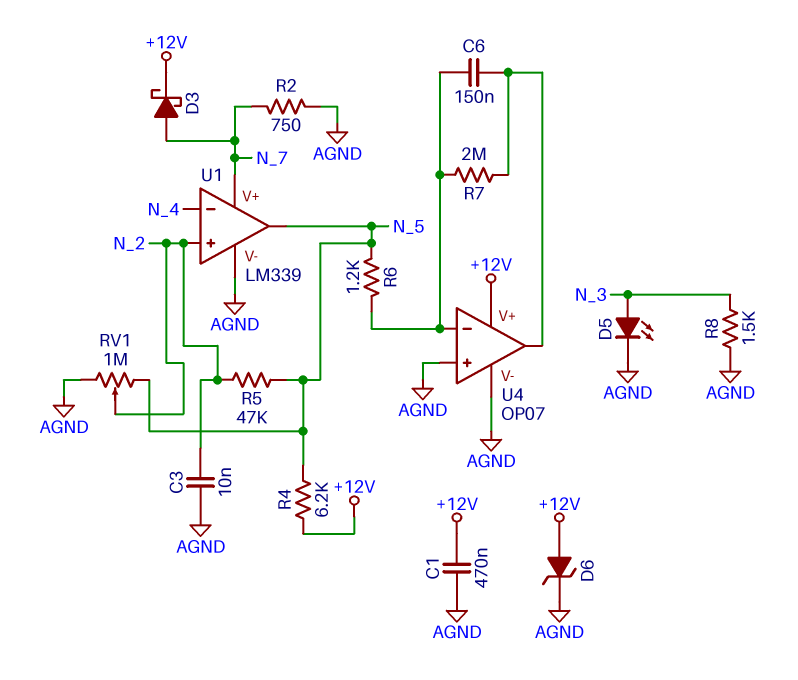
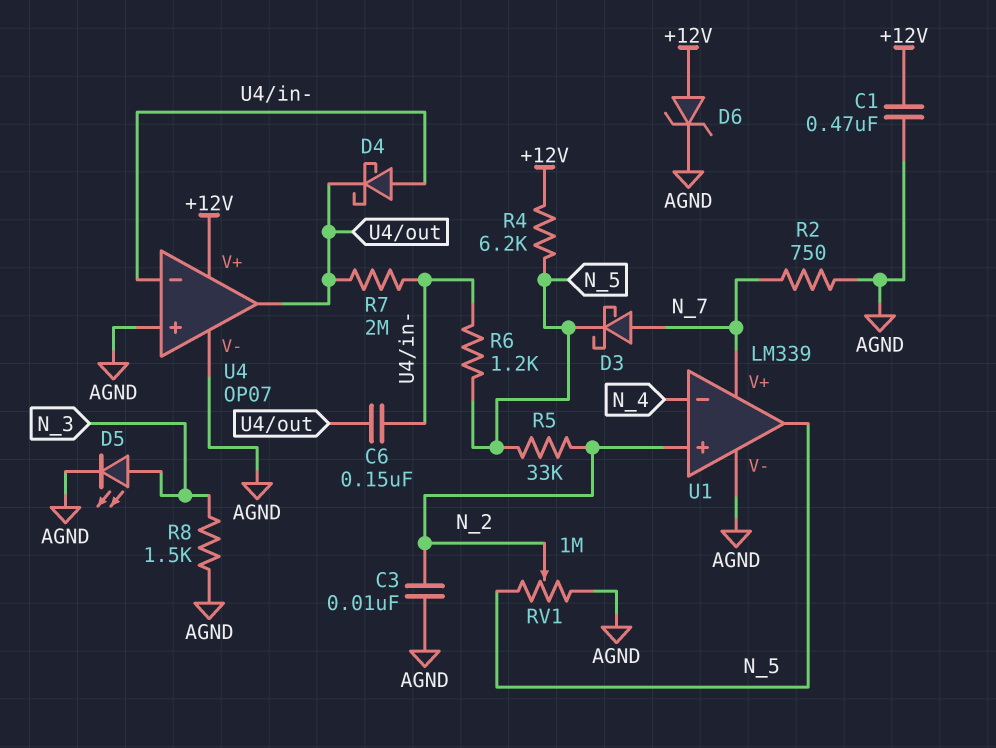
D3: schottky (A N_7, K +12V) -> schottky (A N_7, K N_5)
D4: none -> schottky (A U4/in-, K U4/out)
R5: 47k (N_2, N_5) -> 33k (N_2, N_5)

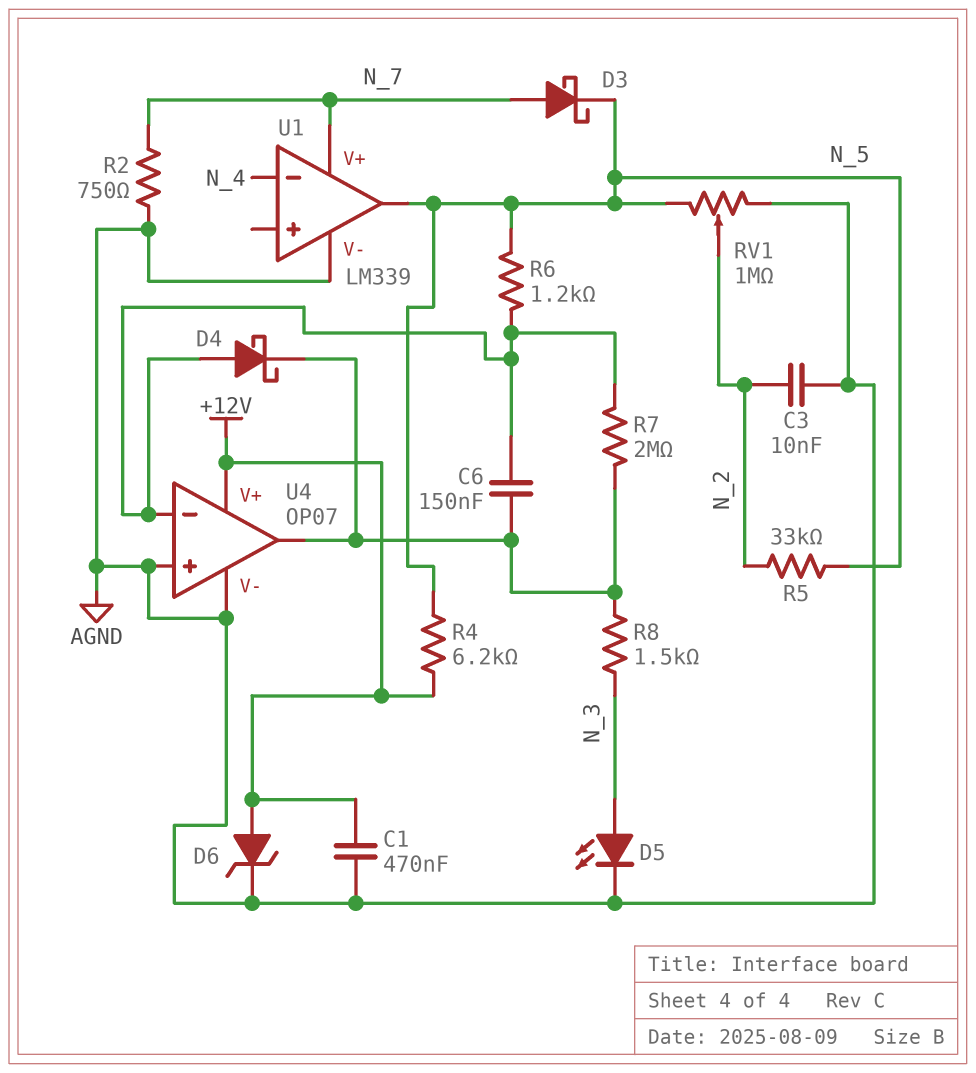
R8: 1.5k (AGND, N_3) -> 1.5k (N_3, U4/out)
U1 pin in+: N_2 -> none

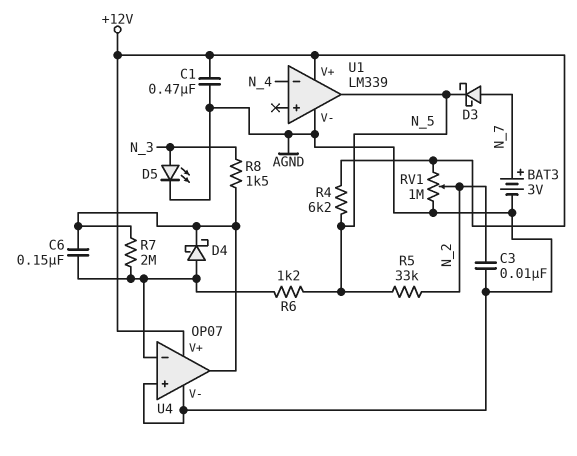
BAT3: none -> 3V (plus N_7, minus AGND)
D6: zener (A +12V, K AGND) -> none
R2: 750 (AGND, N_7) -> none
RV1: 1M (AGND, N_5, wiper N_2) -> 1M (+12V, AGND, wiper N_2)
U1 pin V+: N_7 -> +12V

